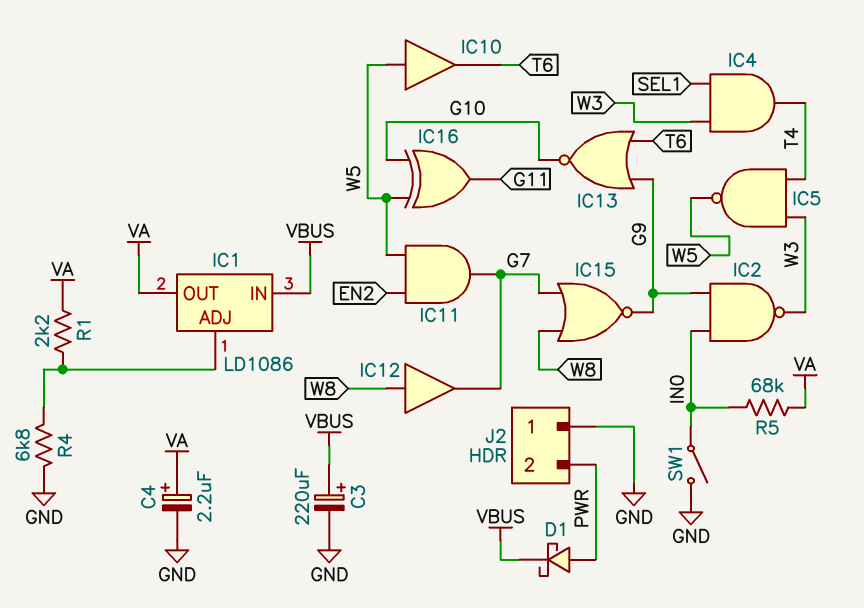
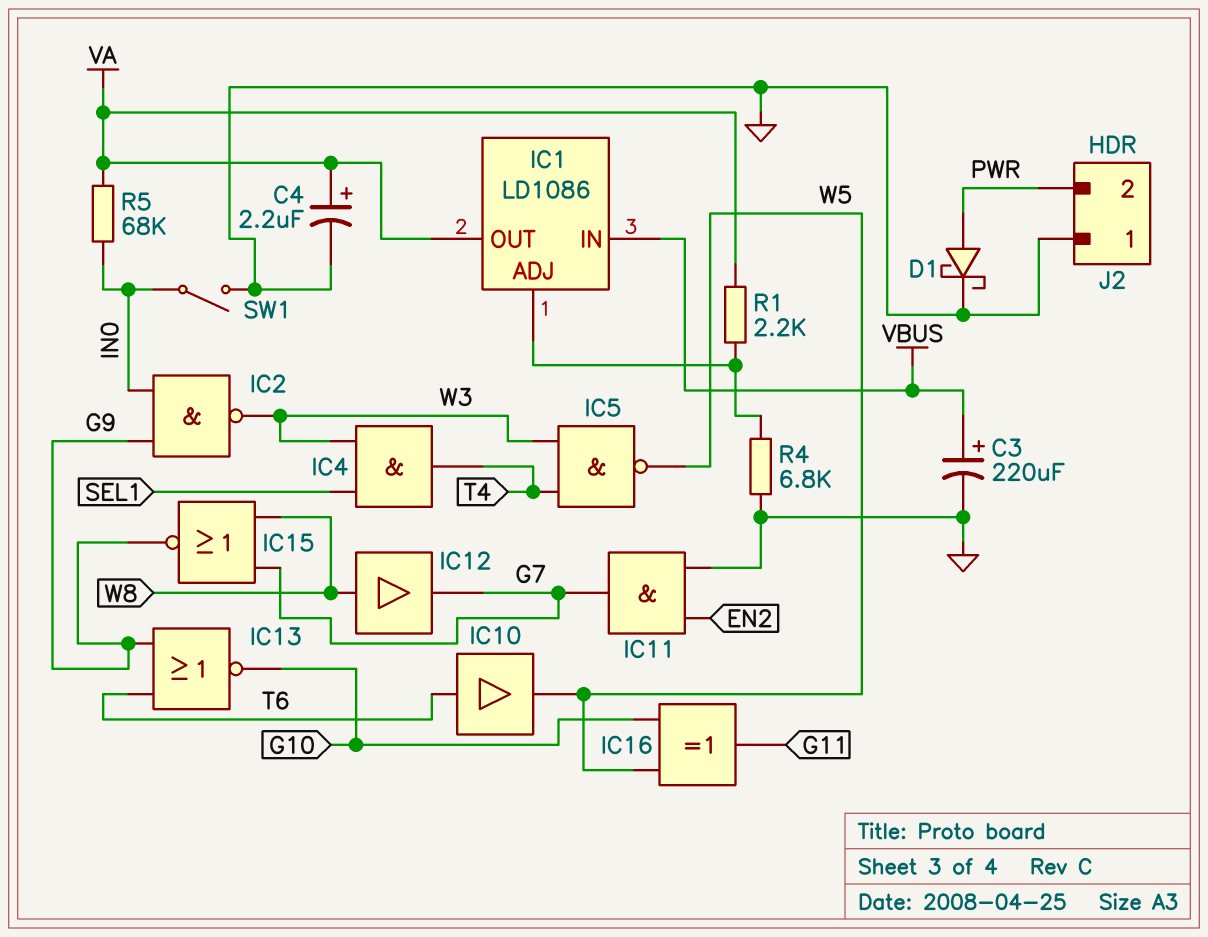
D1: schottky (A PWR, K VBUS) -> schottky (A PWR, K GND)
IC10: buffer (in W5, out T6) -> buffer (in T6, out W5)
IC11: AND (in EN2, in W5, out G7) -> AND (in EN2, in GND, out G7)

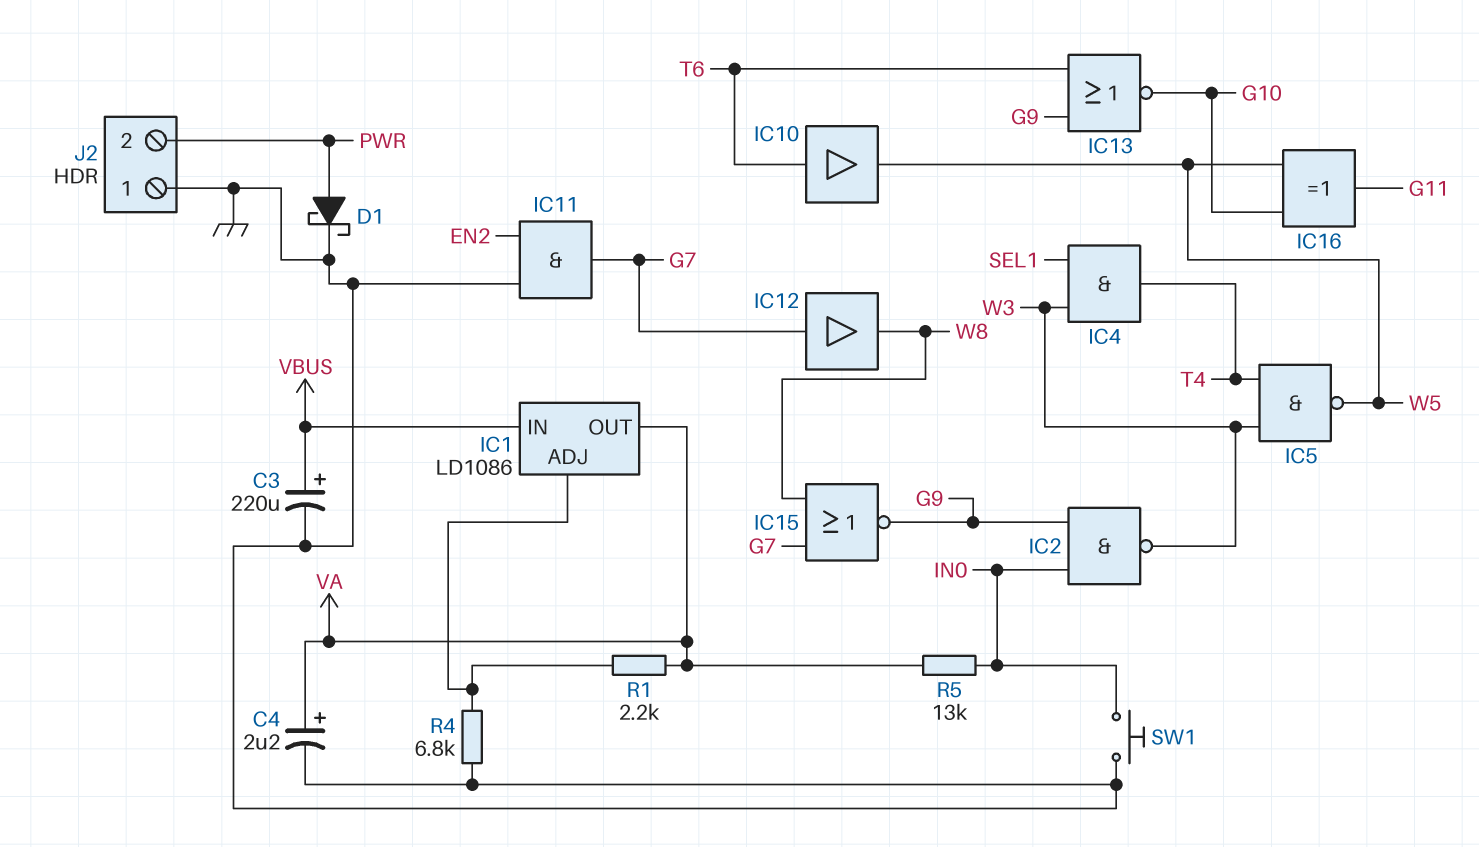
IC12: buffer (in W8, out G7) -> buffer (in G7, out W8)
R5: 68k (IN0, VA) -> 13k (IN0, VA)
SW1: switch (GND, IN0) -> button (GND, IN0)

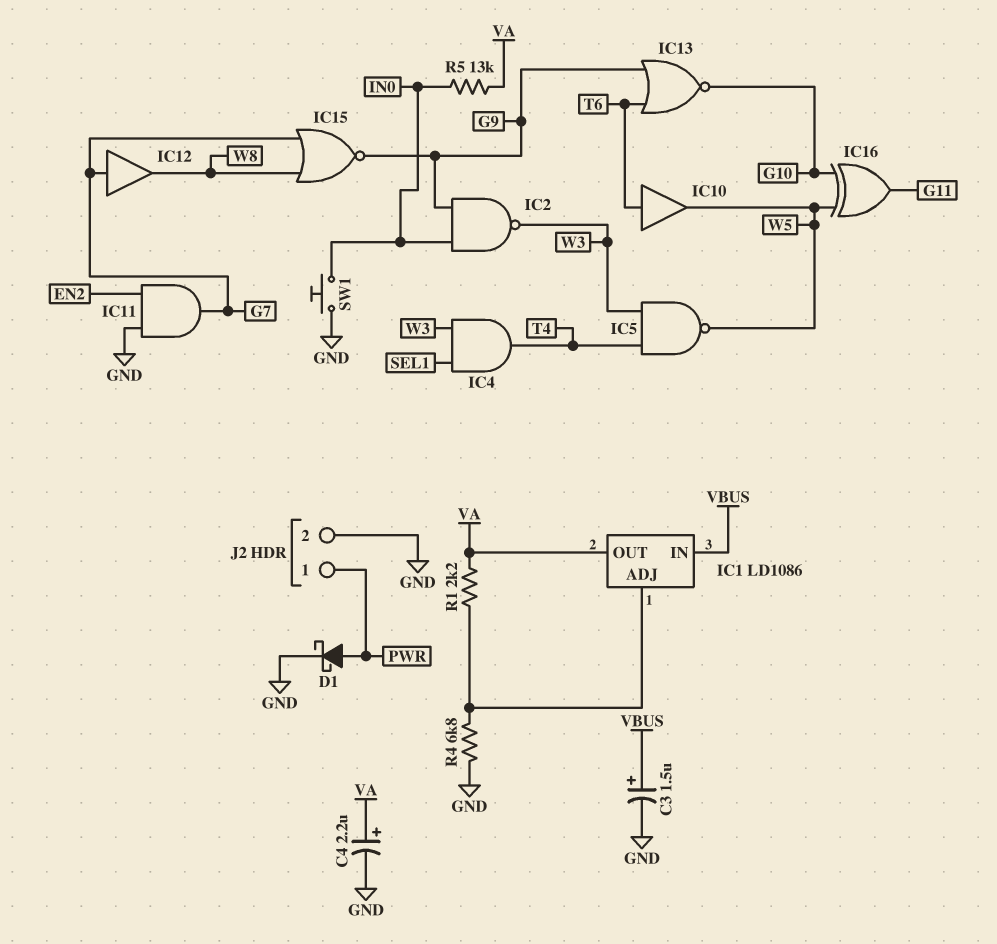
C3: 220uF (plus VBUS, minus GND) -> 1.5uF (plus VBUS, minus GND)
J2 pin 1: GND -> PWR
J2 pin 2: PWR -> GND

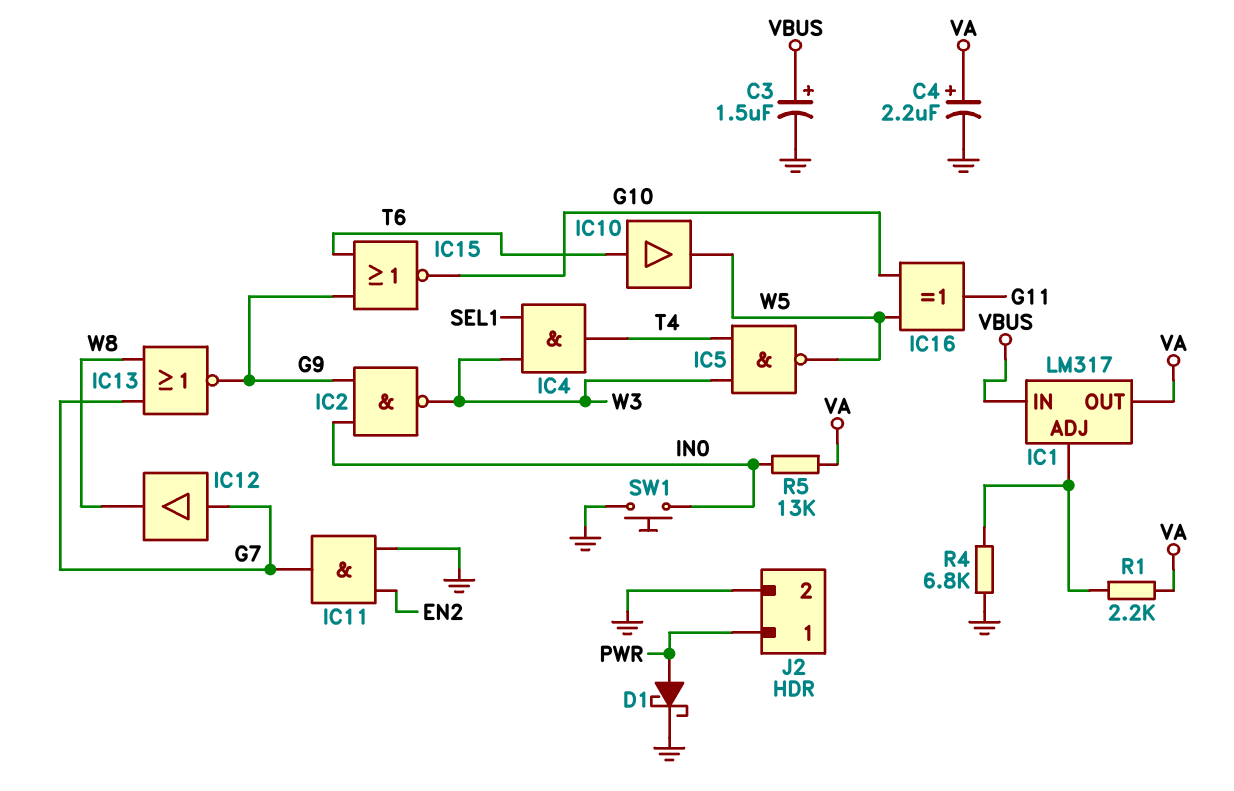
IC1: LD1086 -> LM317
IC13: NOR (in G9, in T6, out G10) -> NOR (in G7, in W8, out G9)
IC15: NOR (in G7, in W8, out G9) -> NOR (in G9, in T6, out G10)

